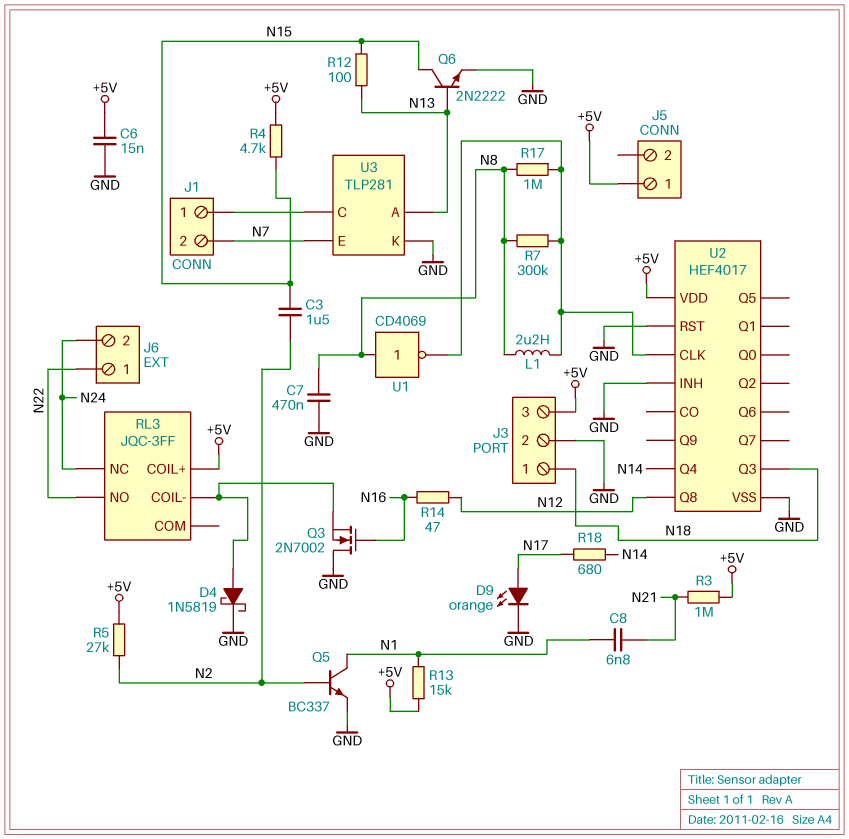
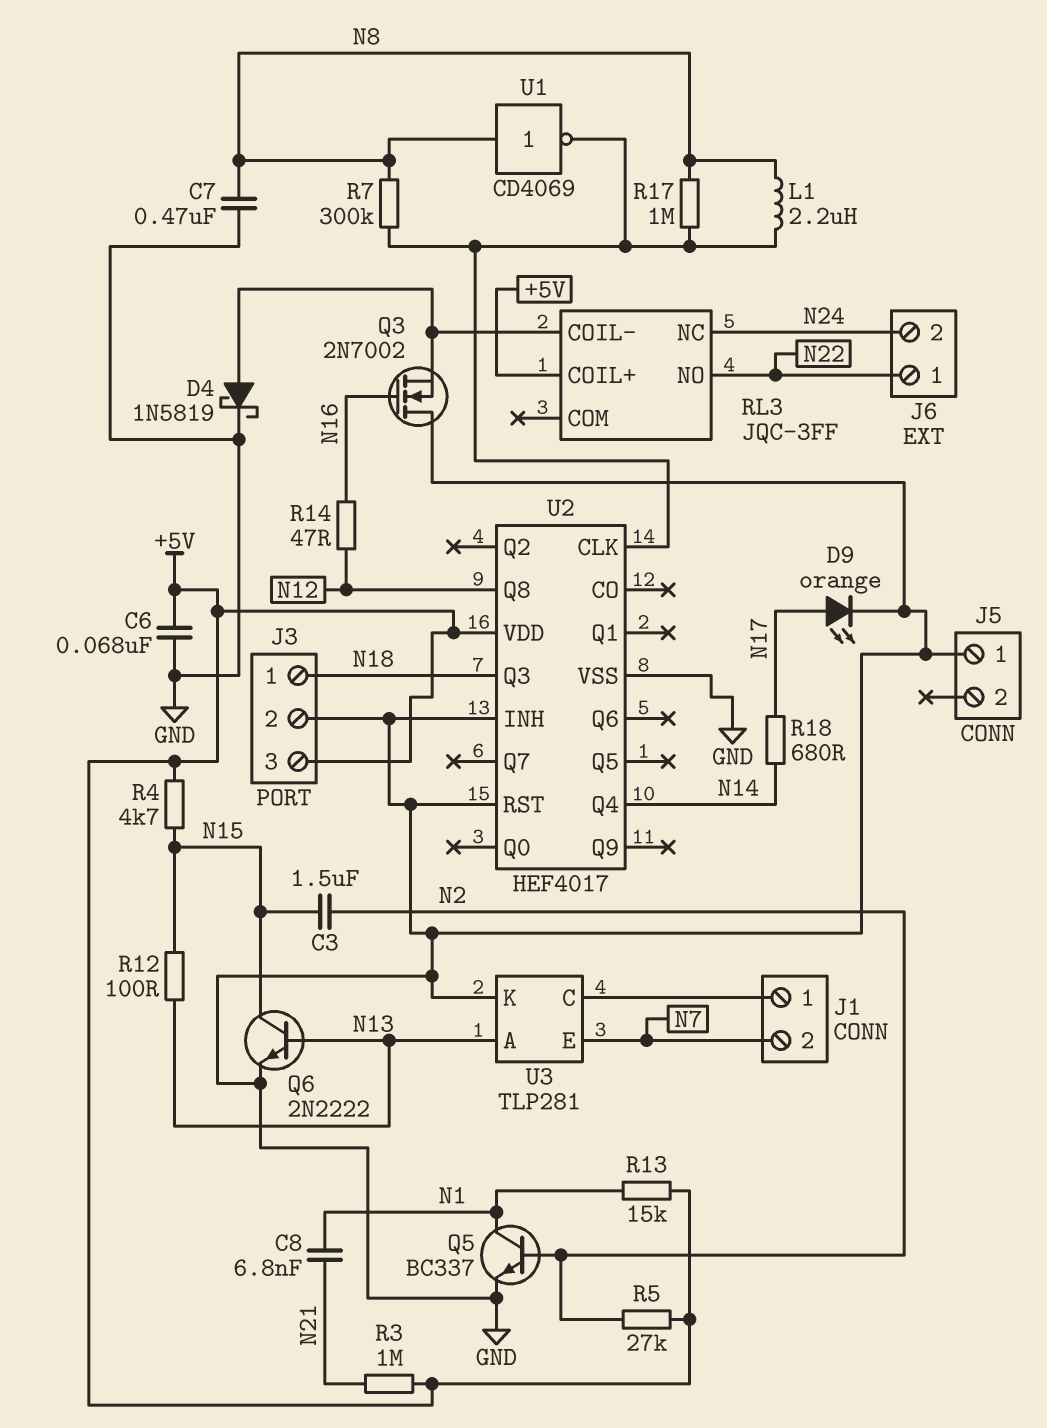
C6: 15nF (+5V, GND) -> 68nF (+5V, GND)
J5 pin 1: +5V -> GND

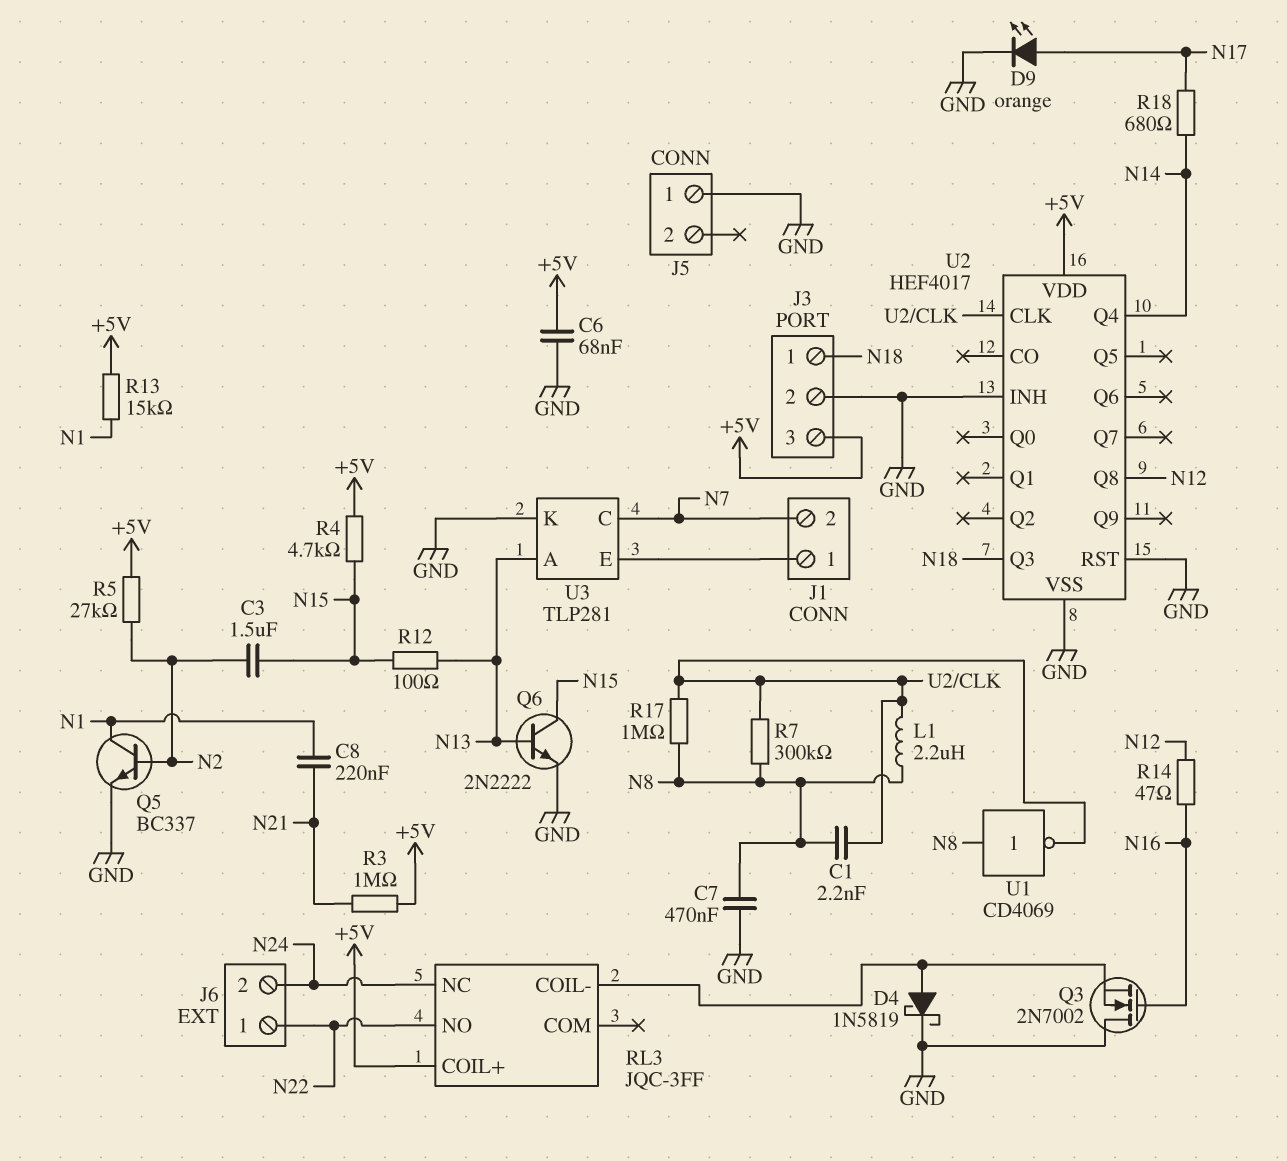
C1: none -> 2.2nF (N8, U2/CLK)
C8: 6.8nF (N1, N21) -> 220nF (N1, N21)
U3 pin C: J1/1 -> N7
U3 pin E: N7 -> J1/1

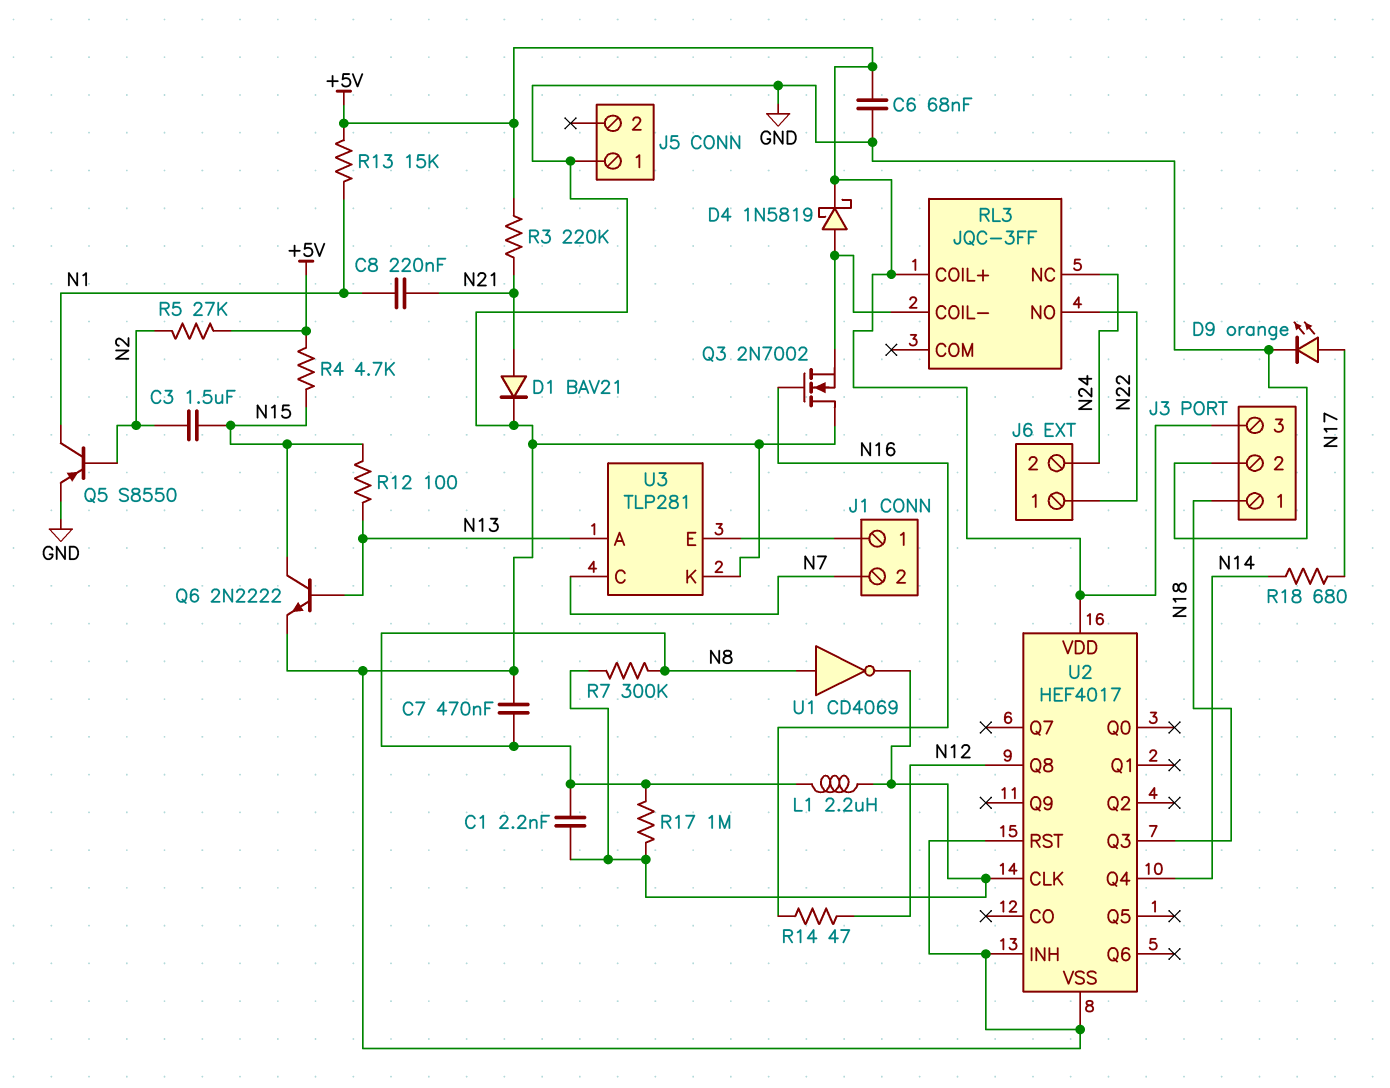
D1: none -> diode BAV21 (A N21, K GND)
D4: schottky 1N5819 (A RL3/COIL-, K GND) -> schottky 1N5819 (A RL3/COIL-, K +5V)
Q5: NPN BC337 (B N2, C N1, E GND) -> PNP S8550 (B N2, C N1, E GND)
R3: 1M (+5V, N21) -> 220k (+5V, N21)

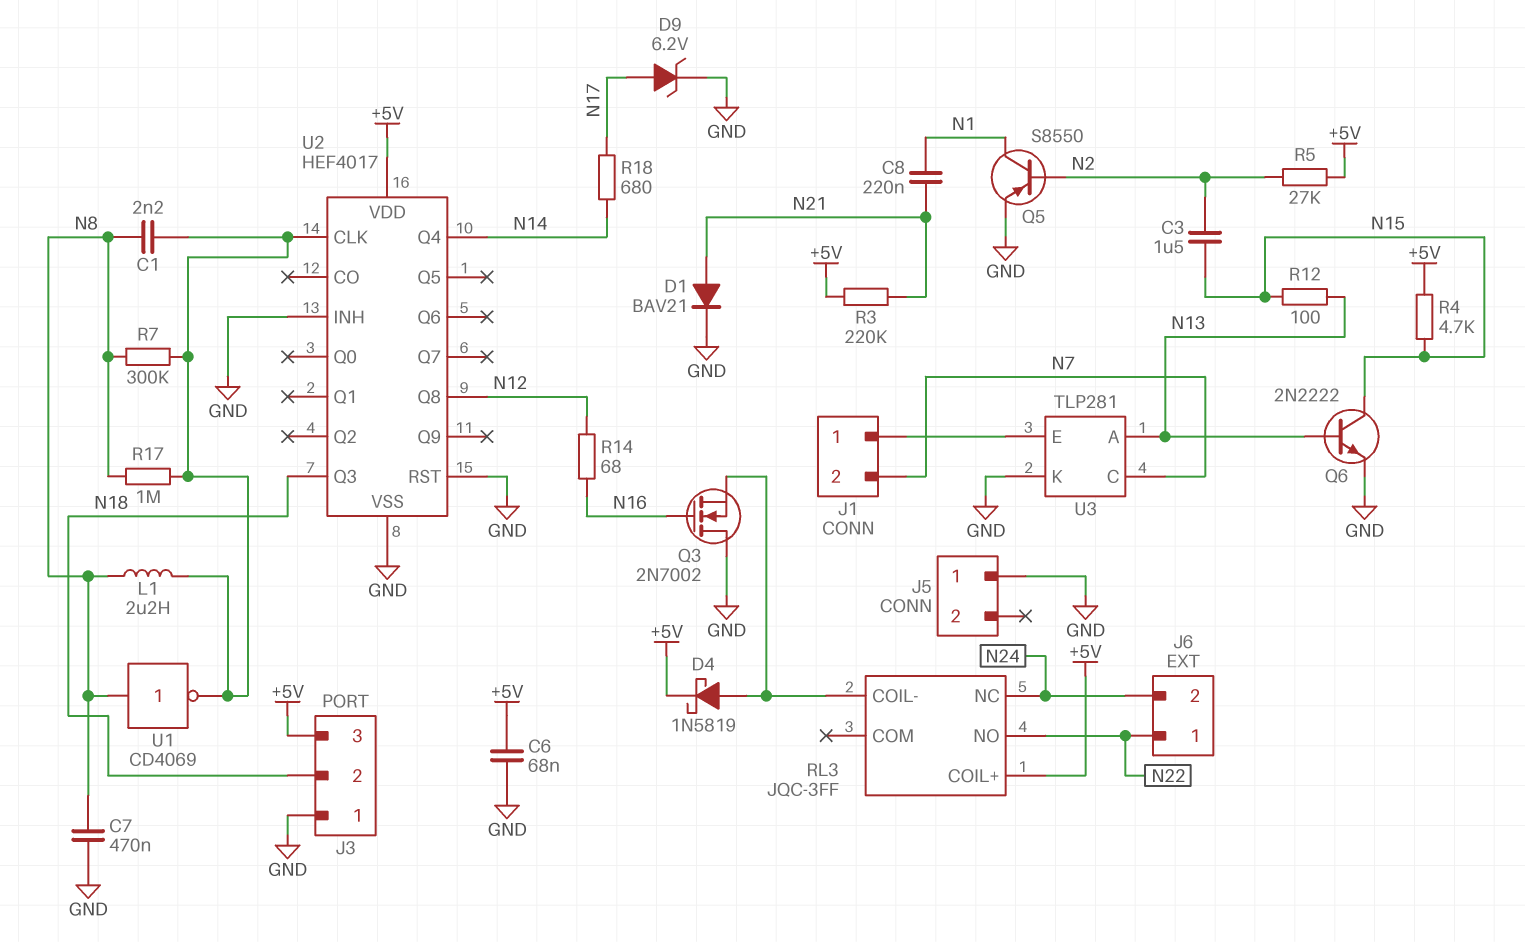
D9: LED orange (A N17, K GND) -> zener 6.2V (A N17, K GND)
J3 pin 1: N18 -> GND
J3 pin 2: GND -> N18
R13: 15k (+5V, N1) -> none
R14: 47 (N12, N16) -> 68 (N12, N16)

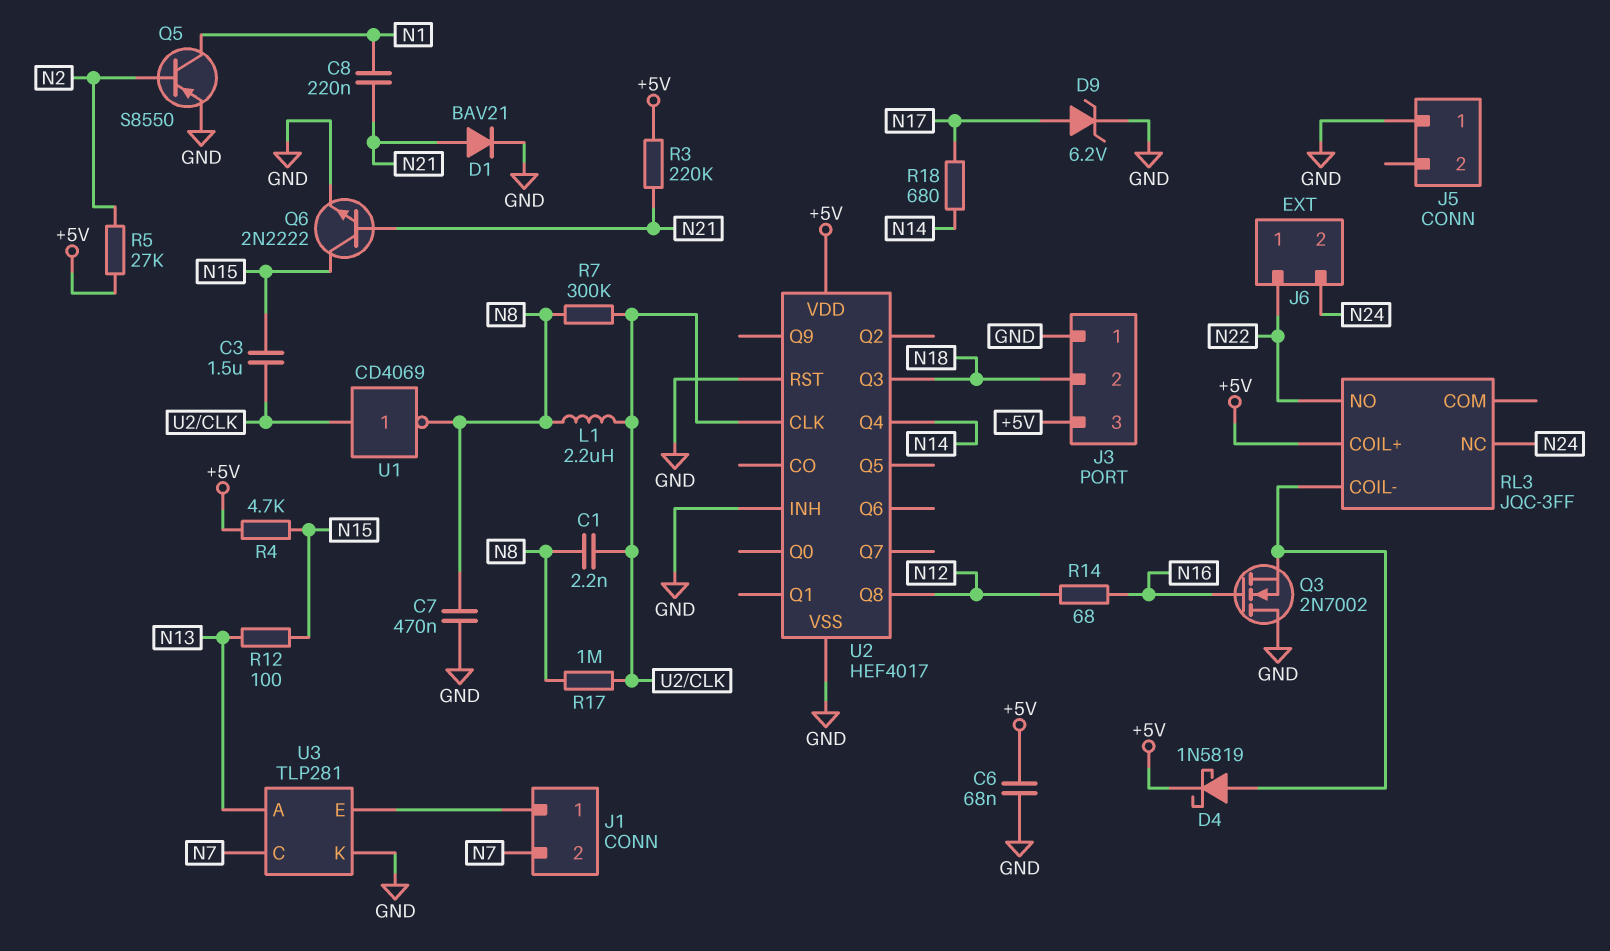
C3: 1.5uF (N2, N15) -> 1.5uF (N15, U2/CLK)
Q6: NPN 2N2222 (B N13, C N15, E GND) -> NPN 2N2222 (B N21, C N15, E GND)
U1: NOT CD4069 (in N8, out U2/CLK) -> NOT CD4069 (in U2/CLK, out N8)

